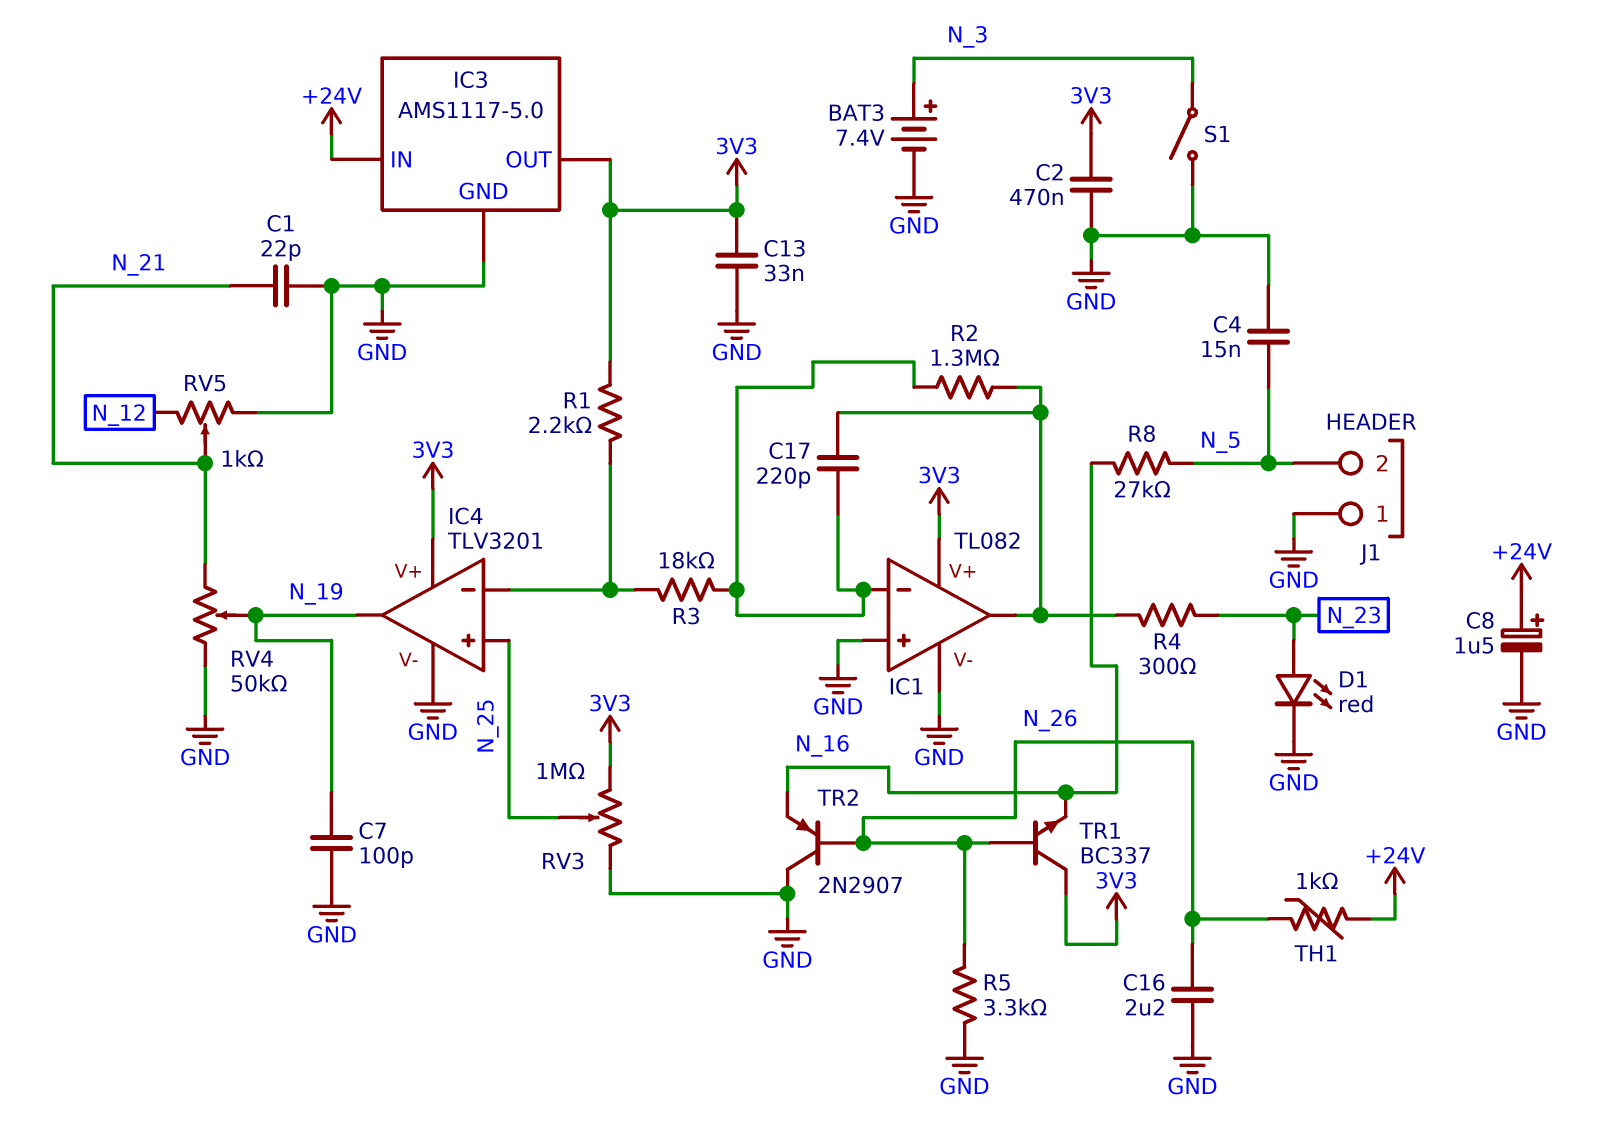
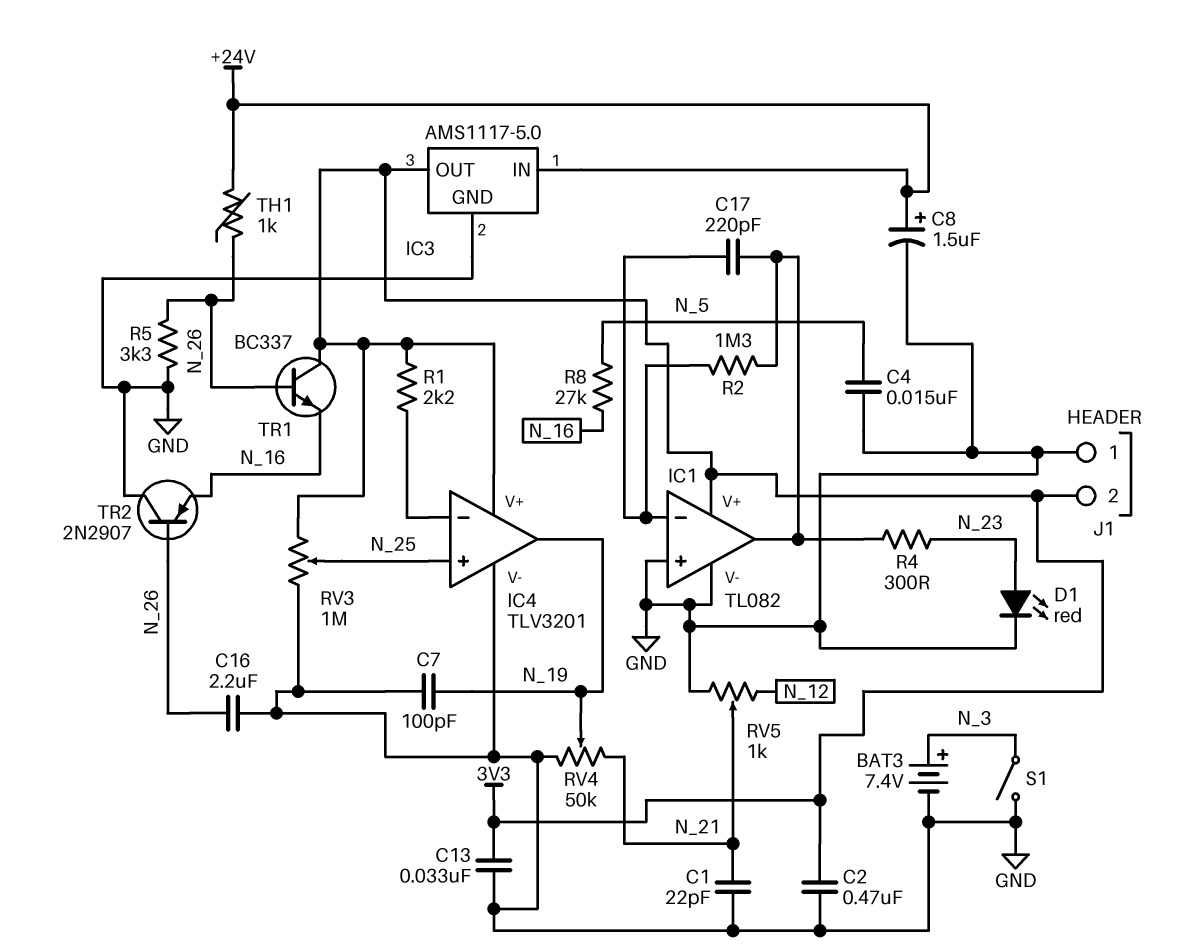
J1 pin 2: N_5 -> 3V3
R3: 18k (IC1/in-, IC4/in-) -> none

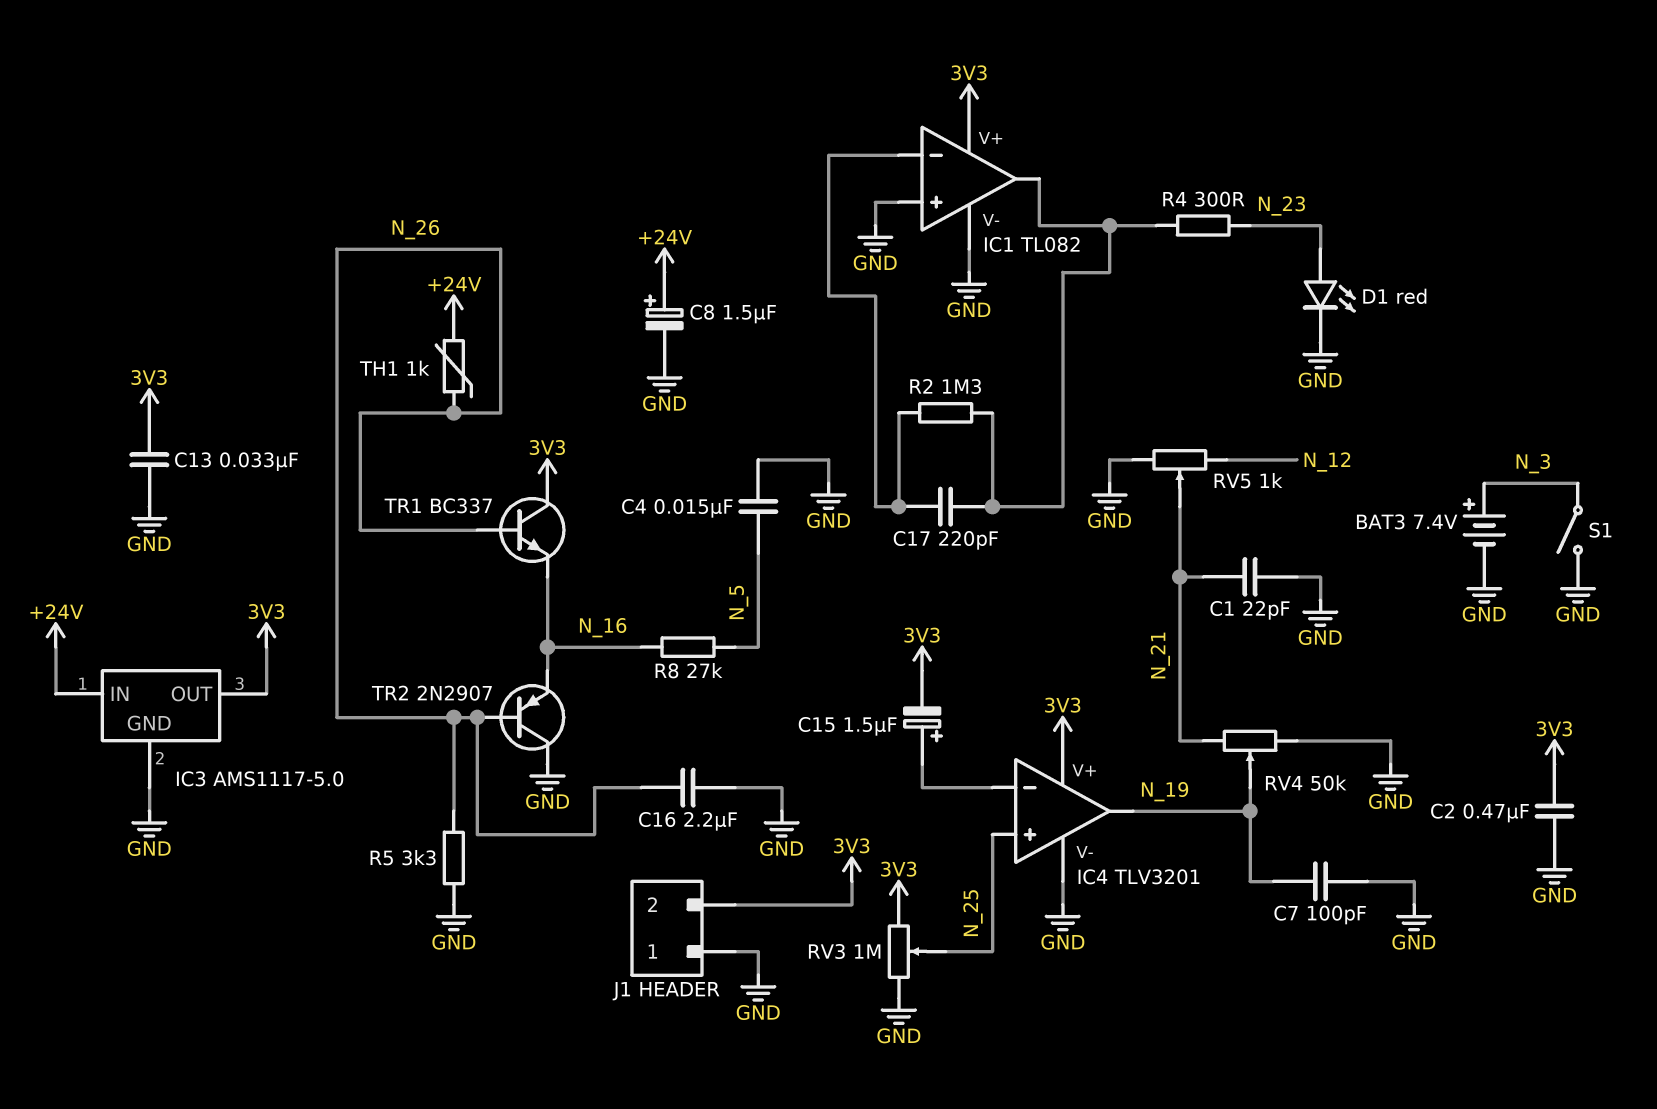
C15: none -> 1.5uF (plus IC4/in-, minus 3V3)
R1: 2.2k (3V3, IC4/in-) -> none

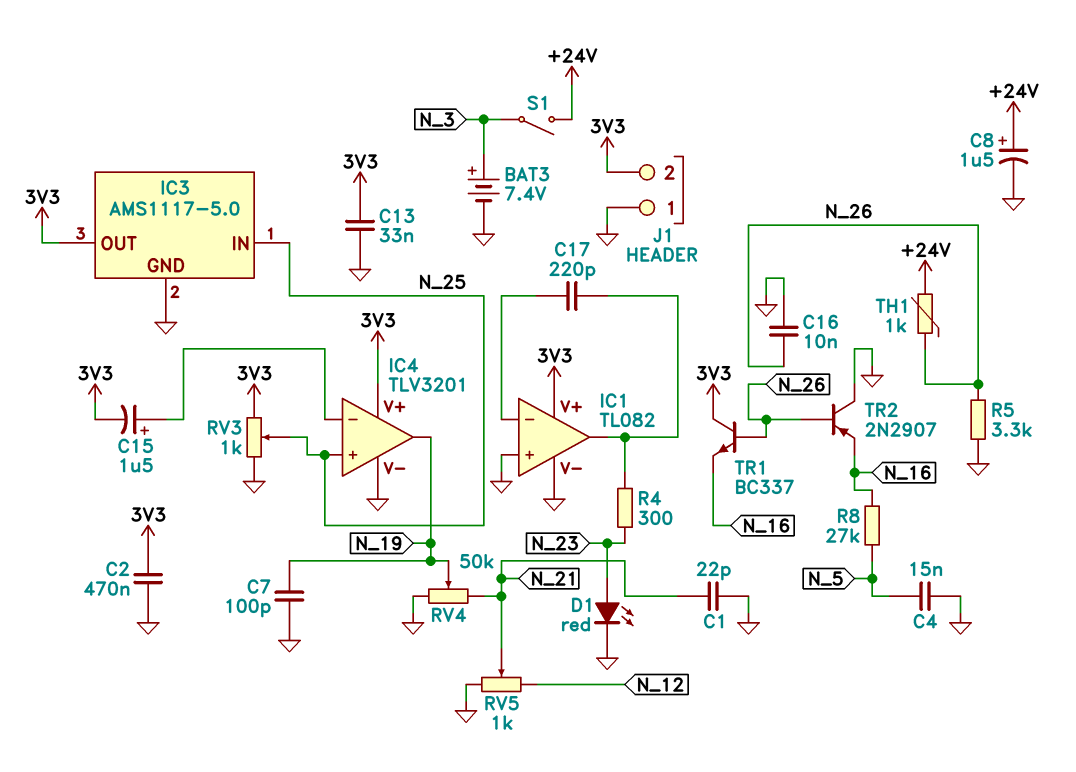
C16: 2.2uF (GND, N_26) -> 10nF (GND, N_26)
IC3 pin IN: +24V -> N_25
R2: 1.3M (IC1/in-, IC1/out) -> none
RV3: 1M (3V3, GND, wiper N_25) -> 1k (3V3, GND, wiper N_25)
S1: switch (GND, N_3) -> switch (+24V, N_3)

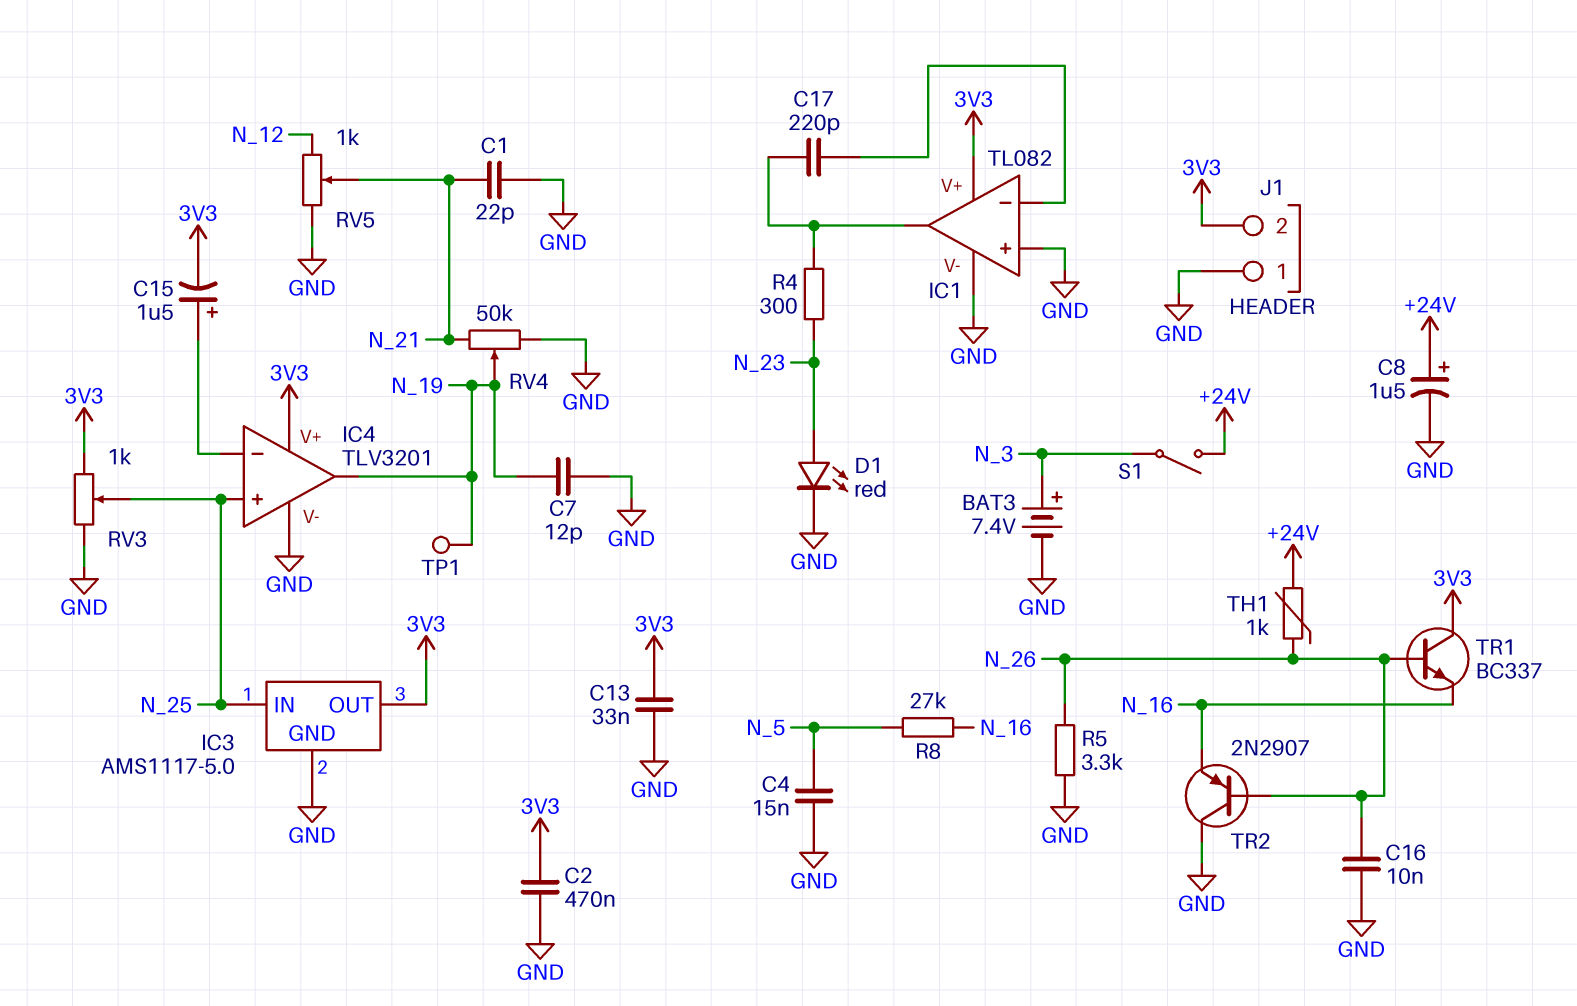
C7: 100pF (GND, N_19) -> 12pF (GND, N_19)
TP1: none -> test point (N_19)

